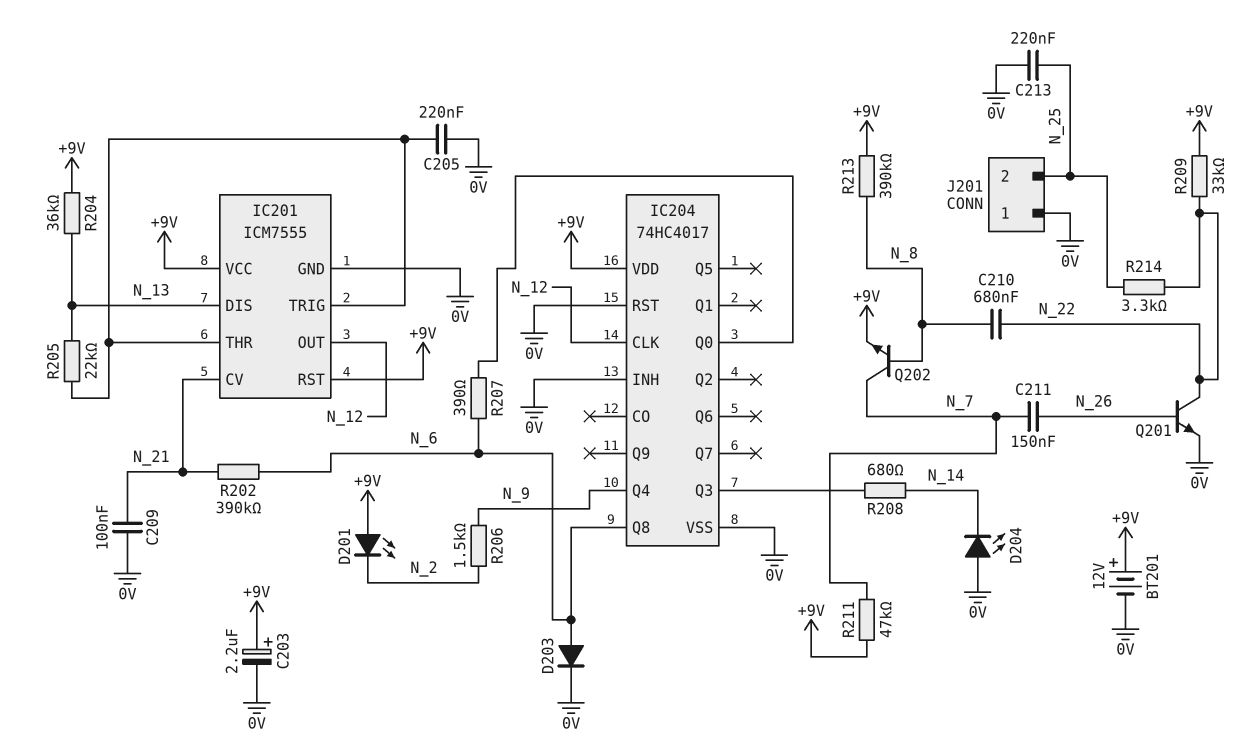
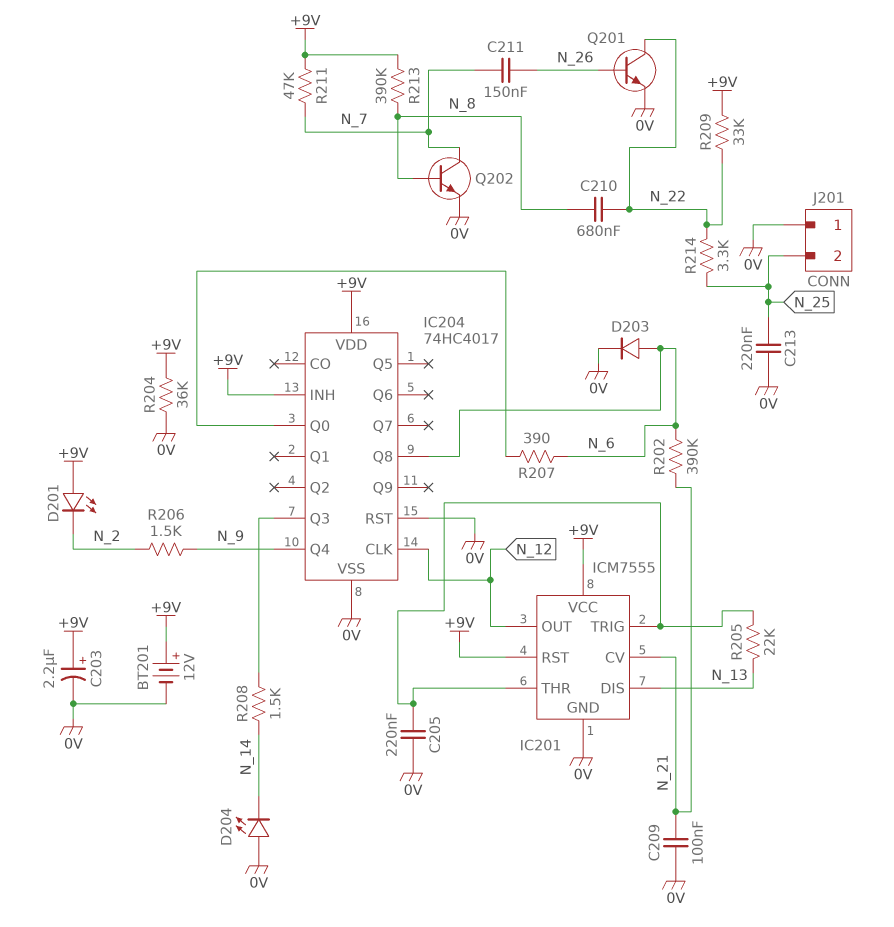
IC204 pin INH: 0V -> +9V
Q202: NPN (B N_8, C N_7, E +9V) -> NPN (B N_8, C N_7, E 0V)
R204: 36k (+9V, N_13) -> 36k (+9V, 0V)
R208: 680 (IC204/Q3, N_14) -> 1.5k (IC204/Q3, N_14)

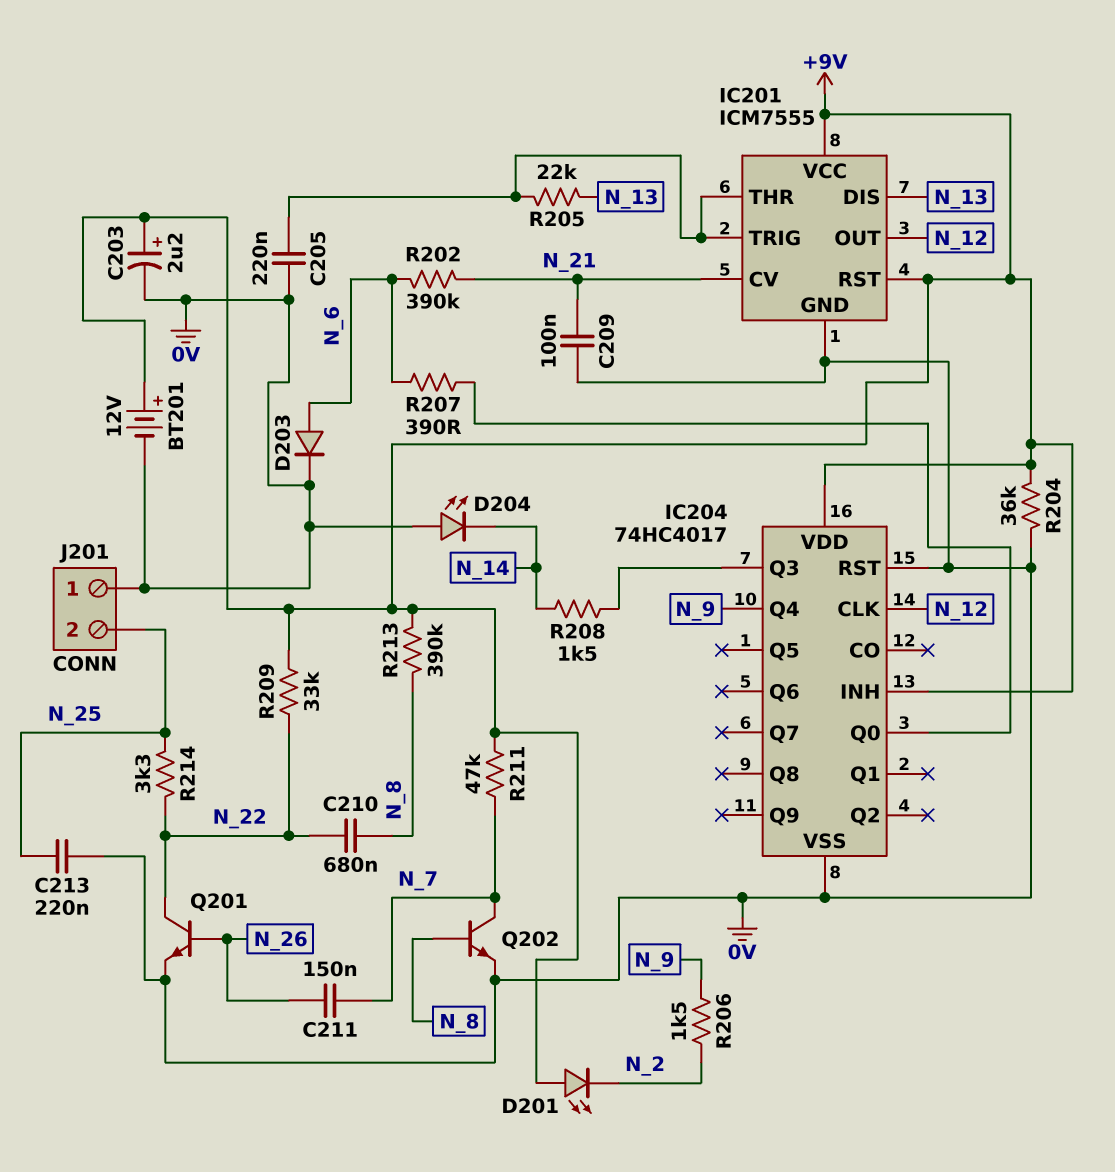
IC204 pin Q8: N_6 -> none

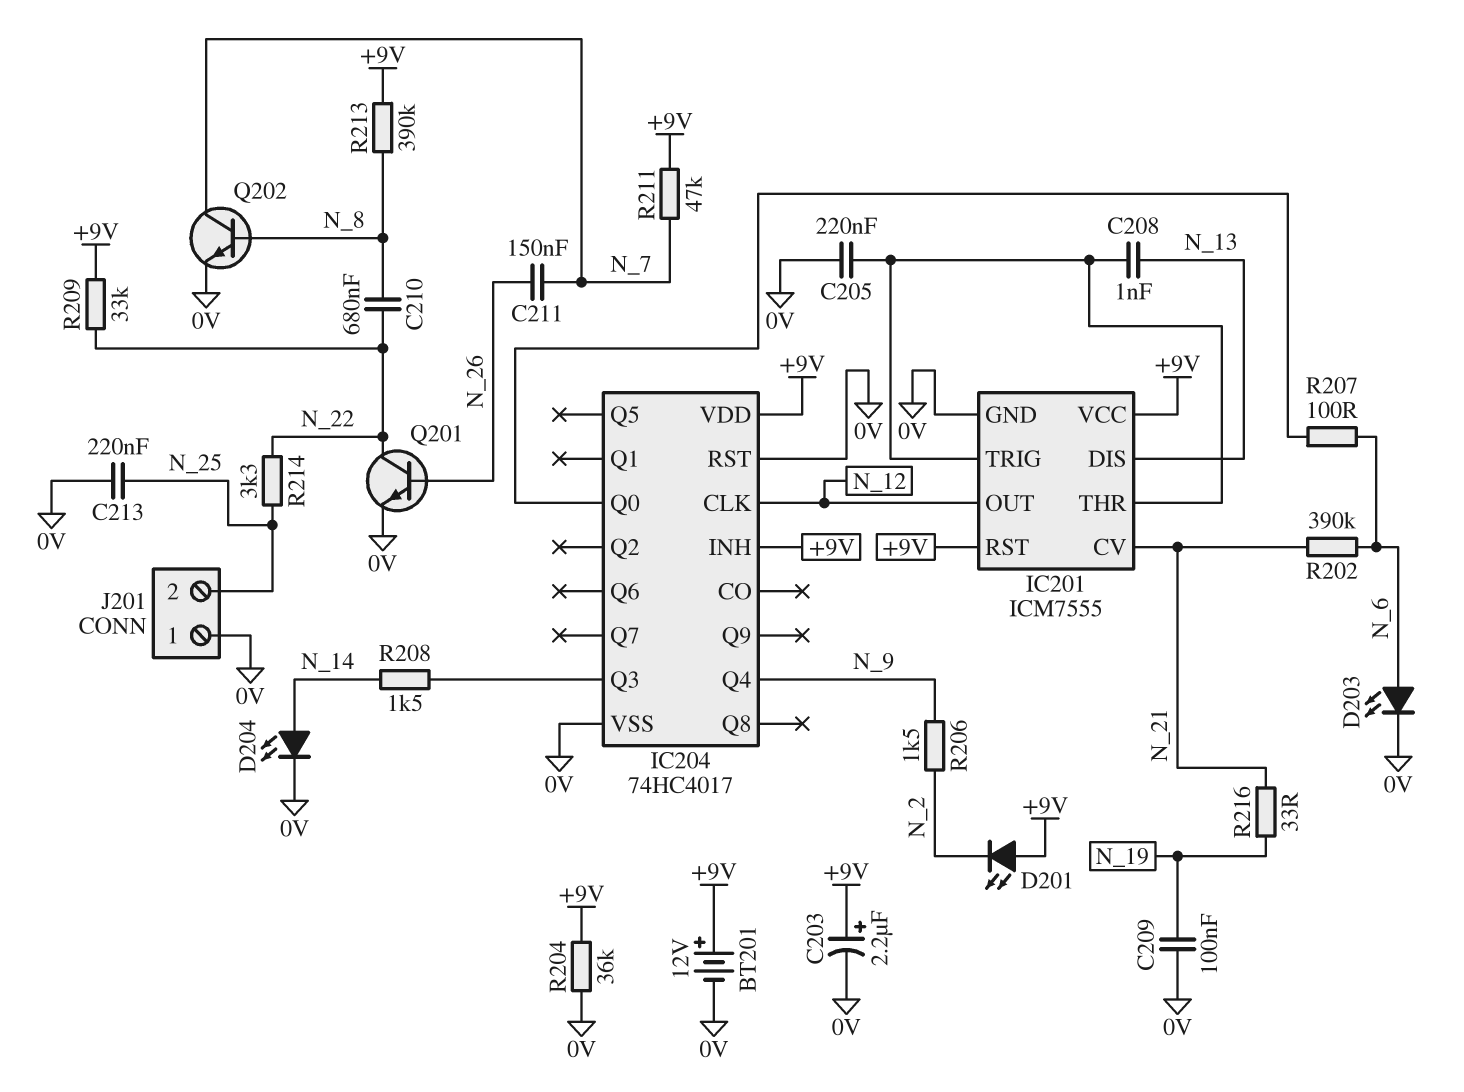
C208: none -> 1nF (IC201/THR, N_13)
C209: 100nF (0V, N_21) -> 100nF (0V, N_19)
D203: diode (A N_6, K 0V) -> LED (A N_6, K 0V)
D204: LED (A 0V, K N_14) -> LED (A N_14, K 0V)
R205: 22k (IC201/THR, N_13) -> none
R207: 390 (IC204/Q0, N_6) -> 100 (IC204/Q0, N_6)
R216: none -> 33 (N_19, N_21)

